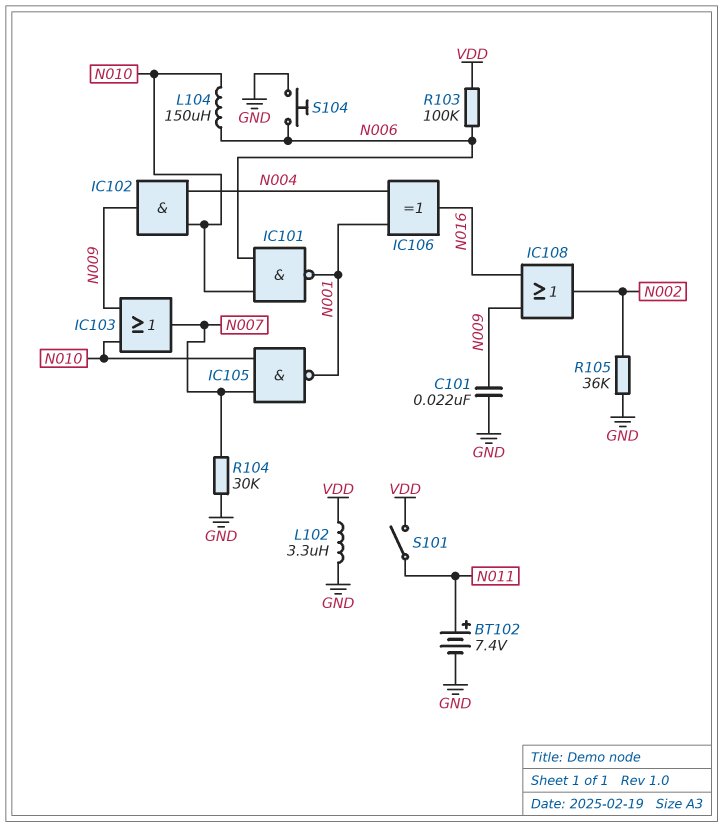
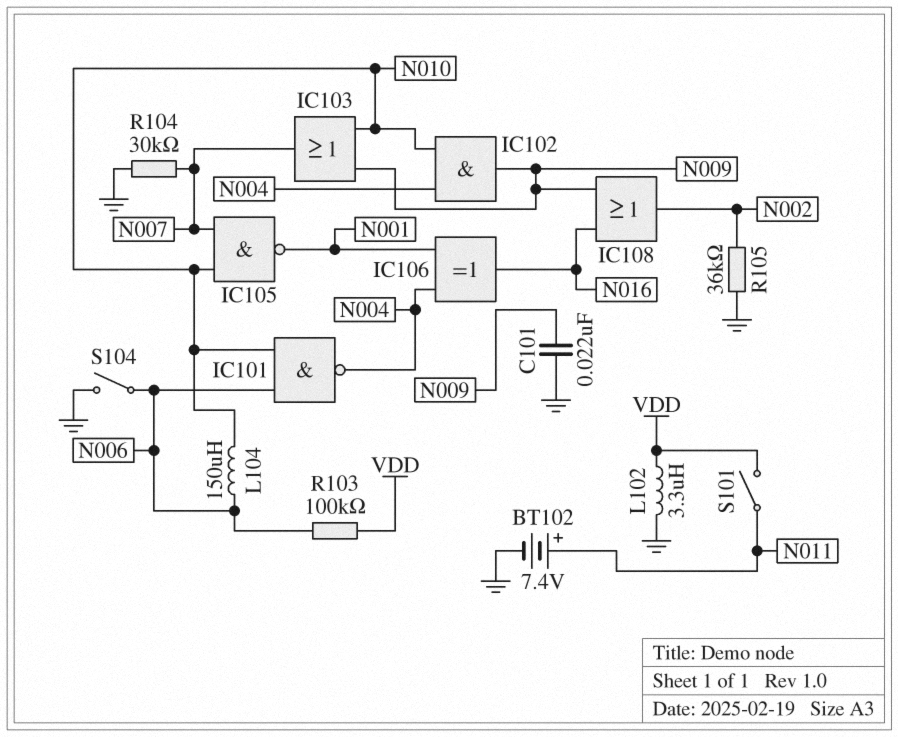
IC101: NAND (in N006, in N010, out N001) -> NAND (in N006, in N010, out N004)
S104: button (GND, N006) -> switch (GND, N006)

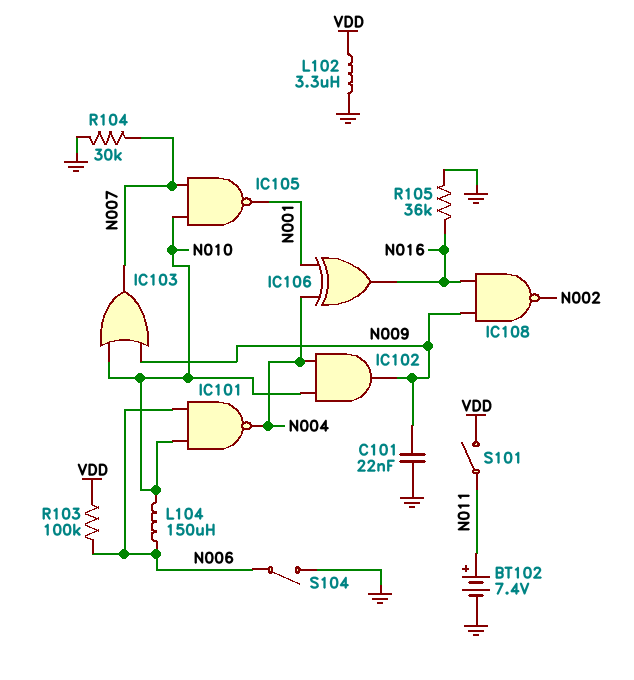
IC108: OR (in N009, in N016, out N002) -> NAND (in N009, in N016, out N002)
R105: 36k (GND, N002) -> 36k (GND, N016)

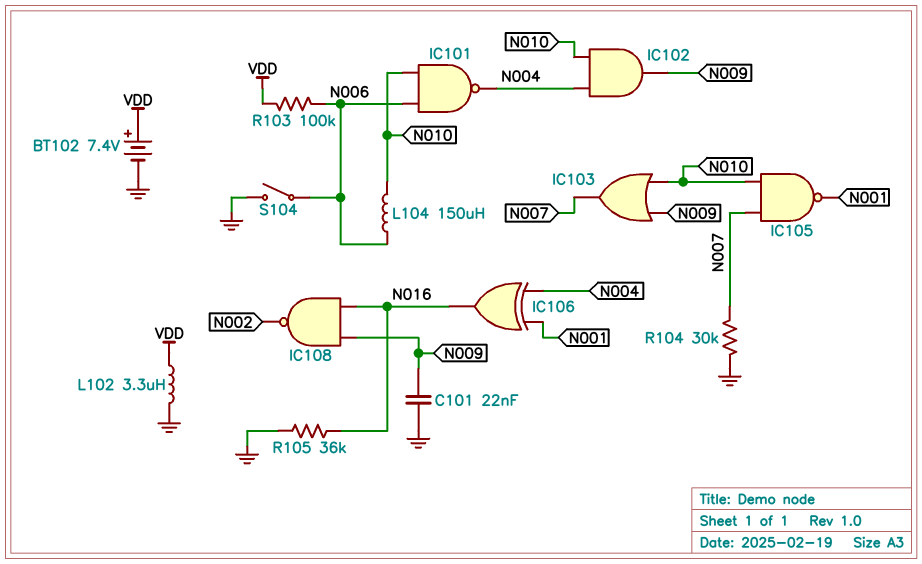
BT102: 7.4V (plus N011, minus GND) -> 7.4V (plus VDD, minus GND)
S101: switch (N011, VDD) -> none

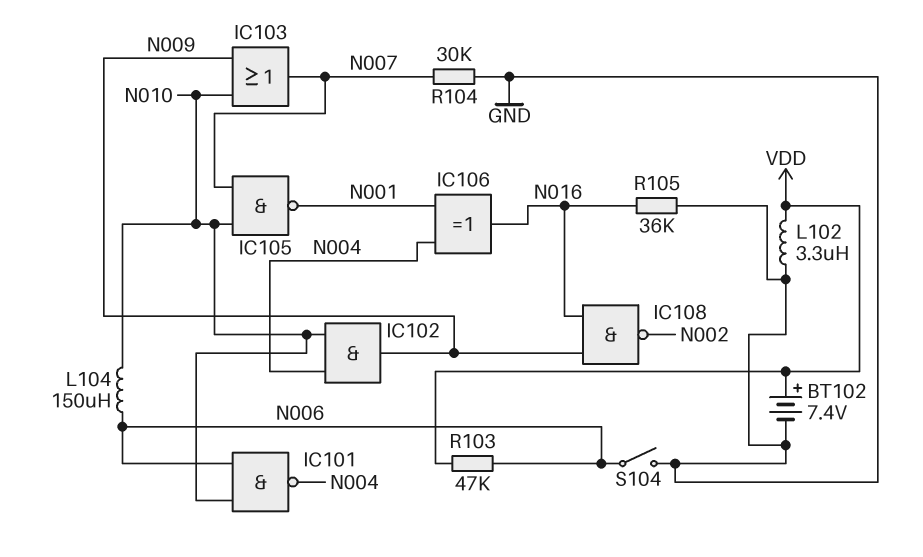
C101: 22nF (GND, N009) -> none
R103: 100k (N006, VDD) -> 47k (N006, VDD)

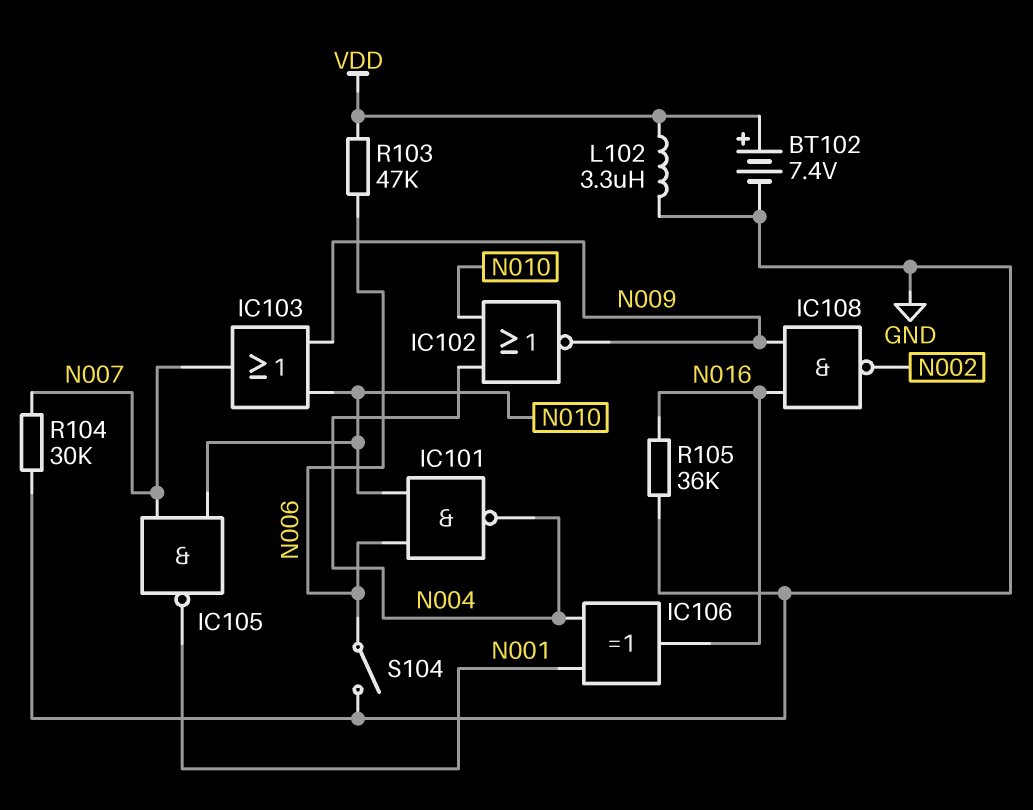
IC102: AND (in N004, in N010, out N009) -> NOR (in N004, in N010, out N009)
L104: 150uH (N006, N010) -> none

